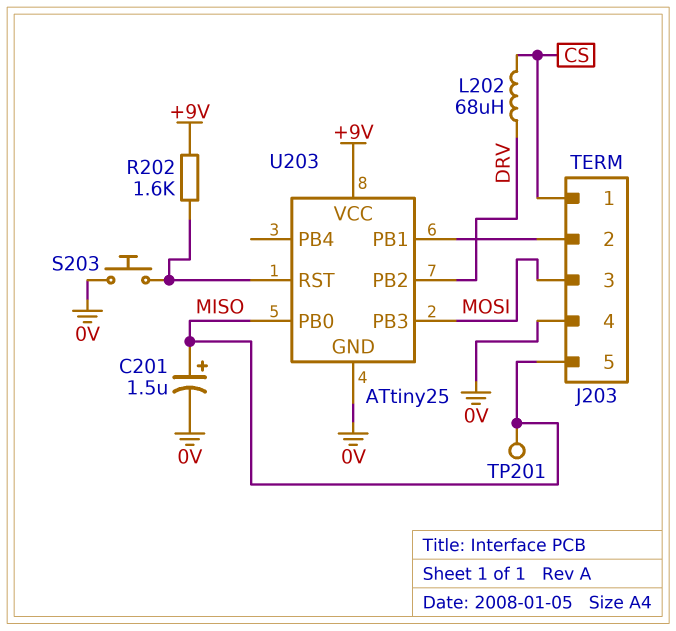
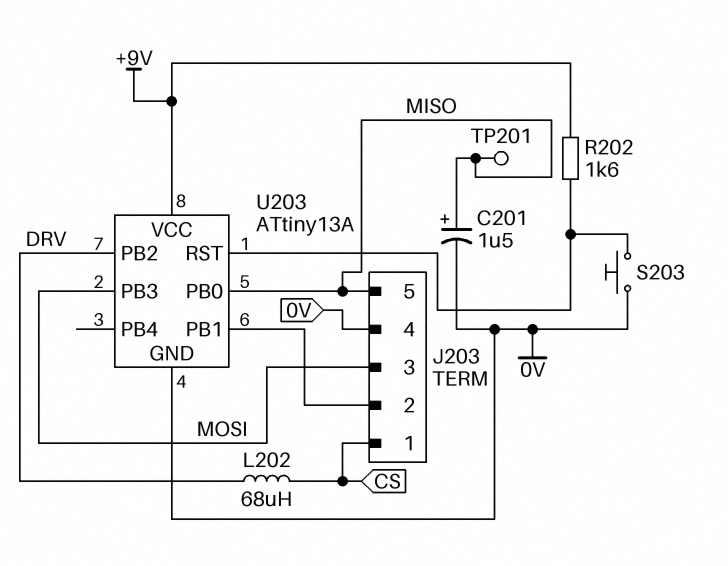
U203: ATtiny25 -> ATtiny13A

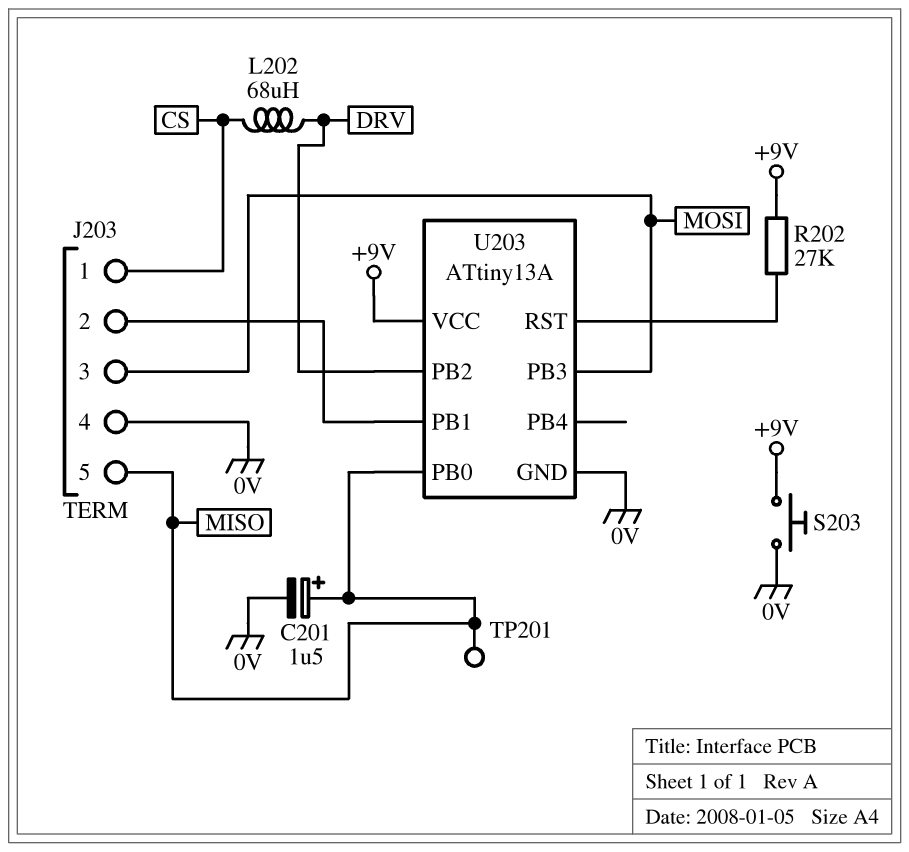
R202: 1.6k (+9V, U203/RST) -> 27k (+9V, U203/RST)
S203: button (0V, U203/RST) -> button (+9V, 0V)

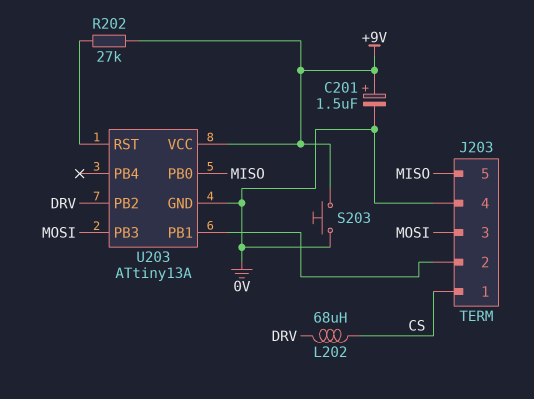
C201: 1.5uF (plus MISO, minus 0V) -> 1.5uF (plus +9V, minus 0V)
TP201: test point (MISO) -> none

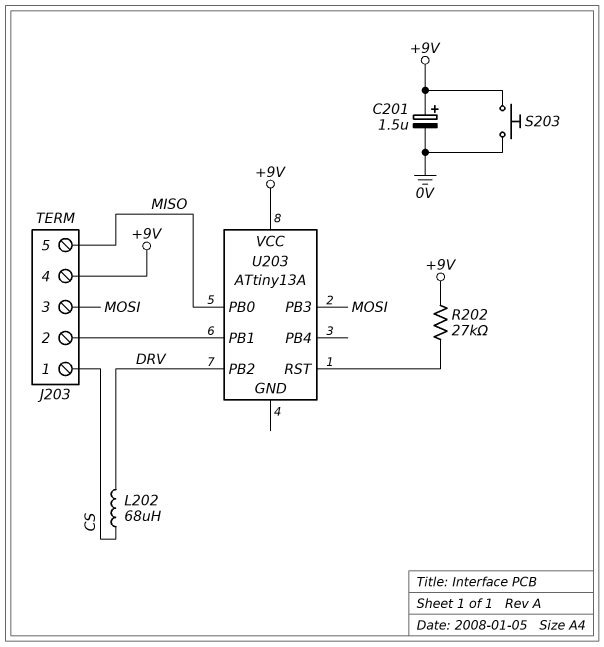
J203 pin 4: 0V -> +9V
U203 pin GND: 0V -> none

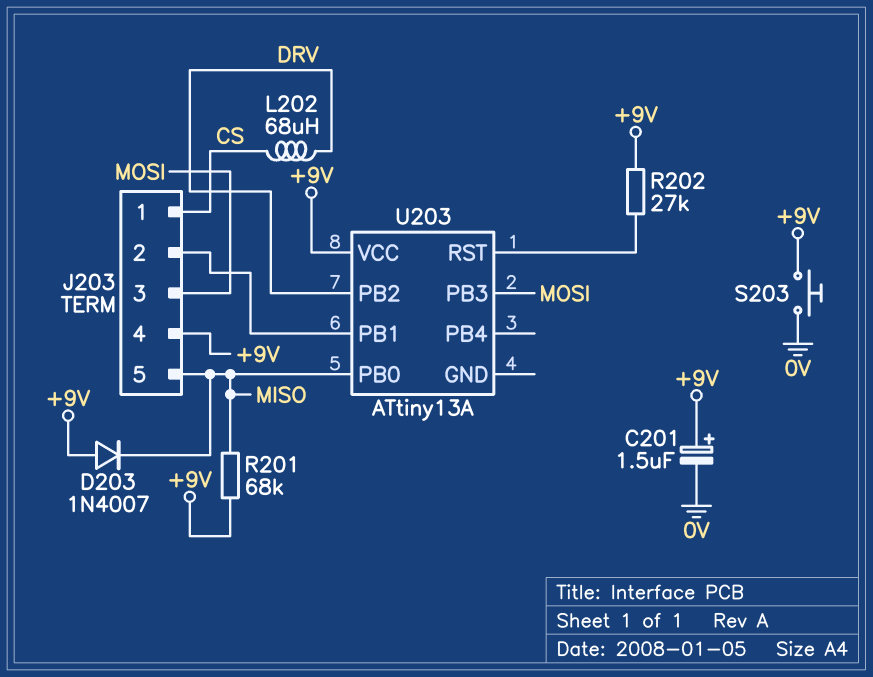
D203: none -> diode 1N4007 (A +9V, K MISO)
R201: none -> 68k (+9V, MISO)

